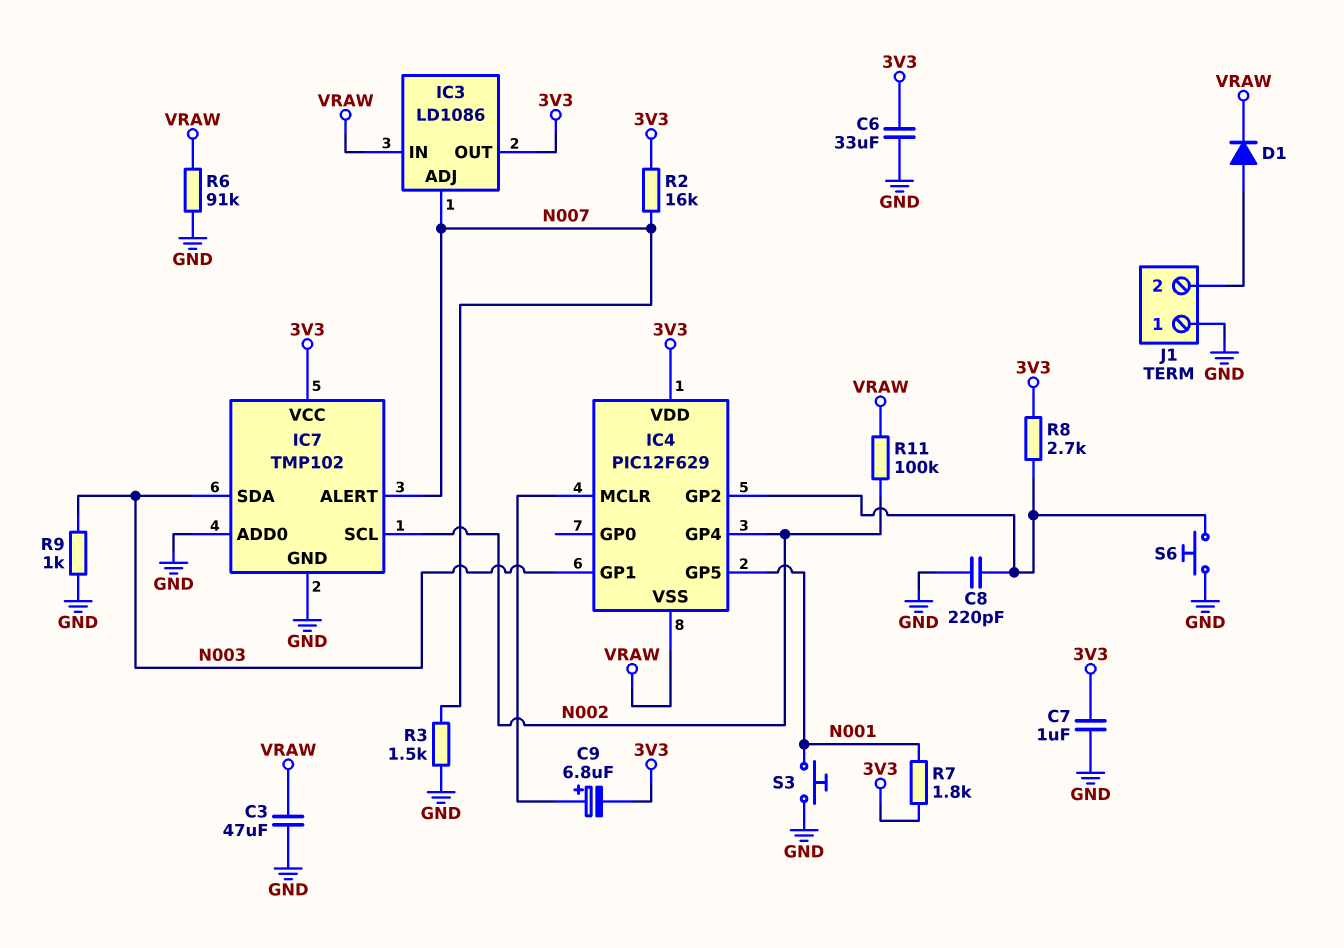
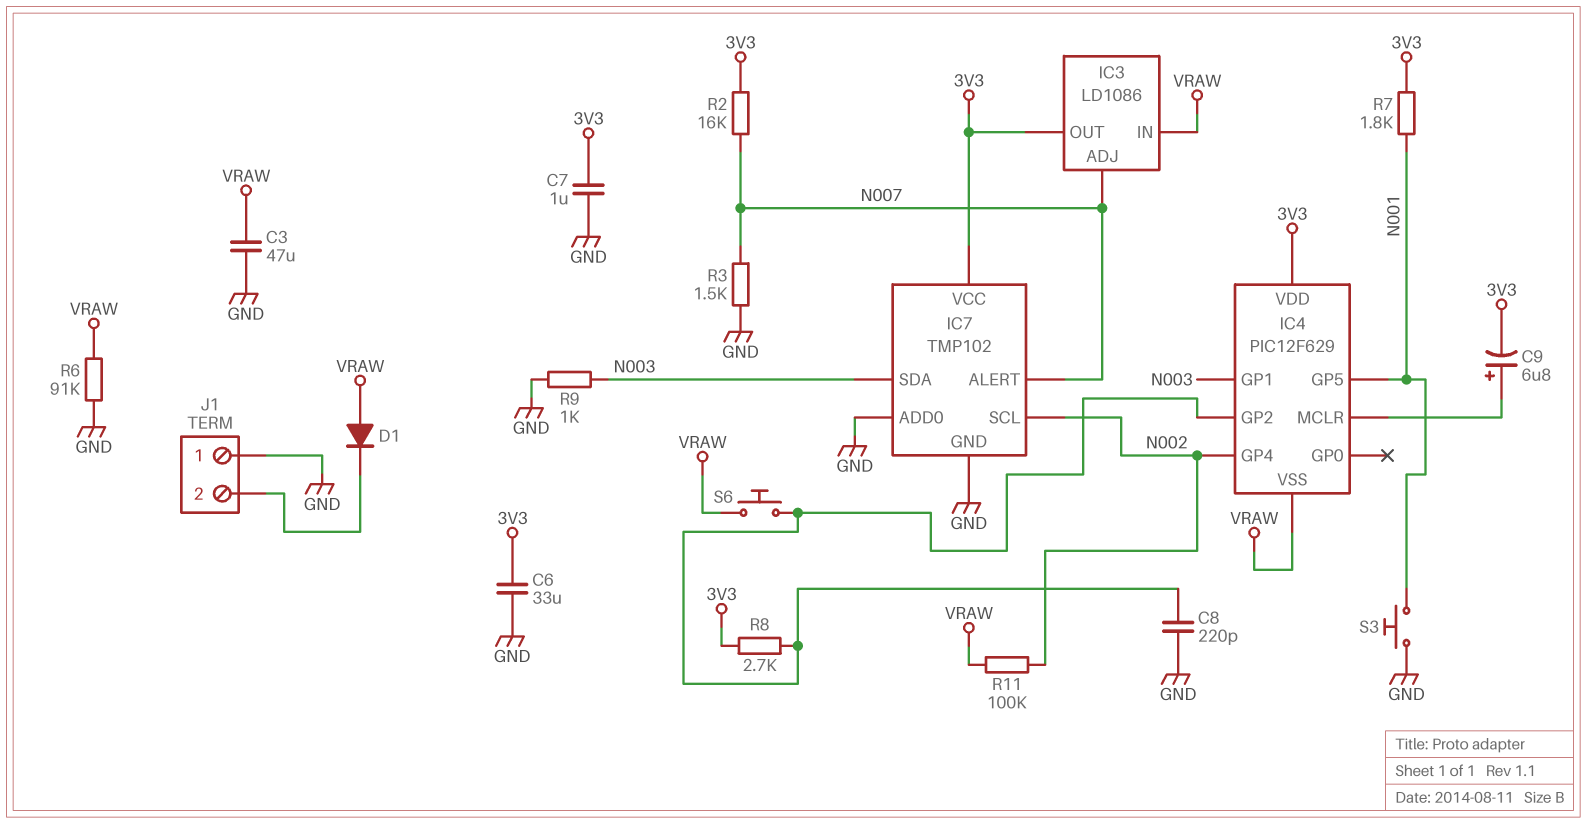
D1: diode (A J1/2, K VRAW) -> diode (A VRAW, K J1/2)
S6: button (GND, IC4/GP2) -> button (IC4/GP2, VRAW)

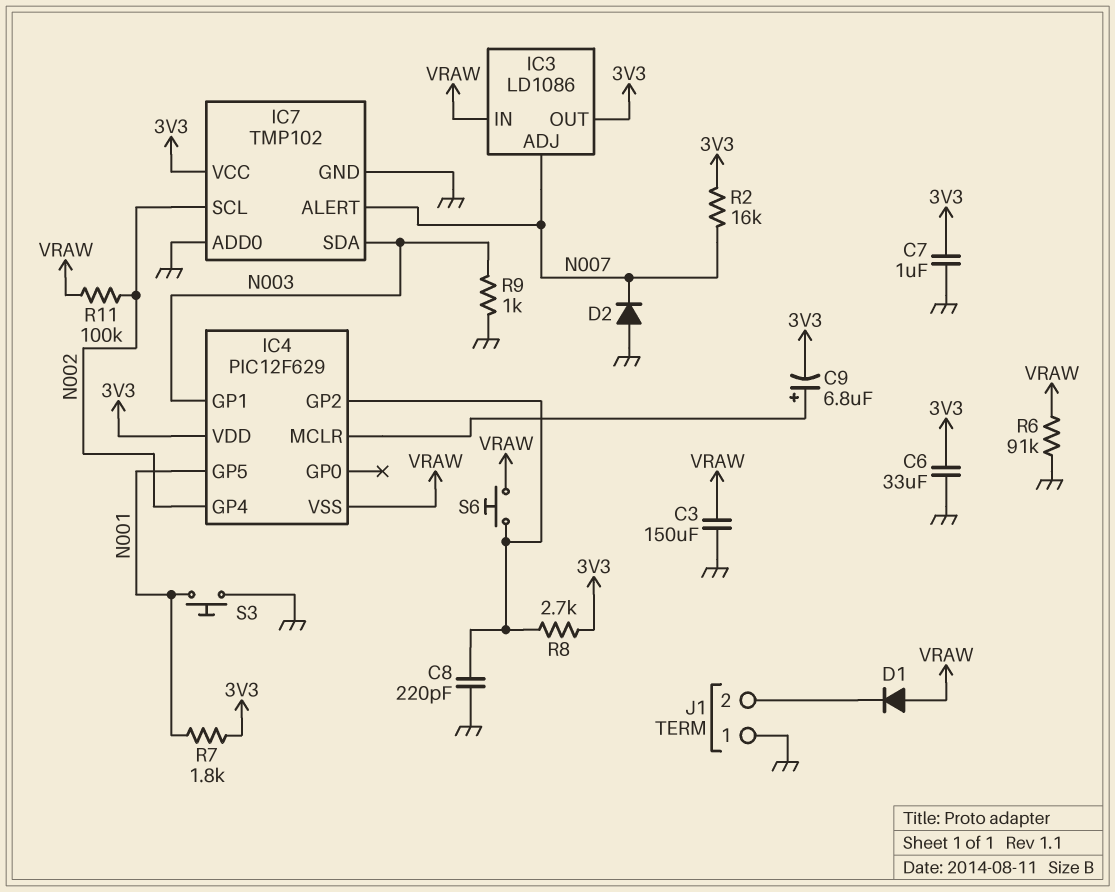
C3: 47uF (GND, VRAW) -> 150uF (GND, VRAW)
D2: none -> diode (A GND, K N007)
R3: 1.5k (GND, N007) -> none

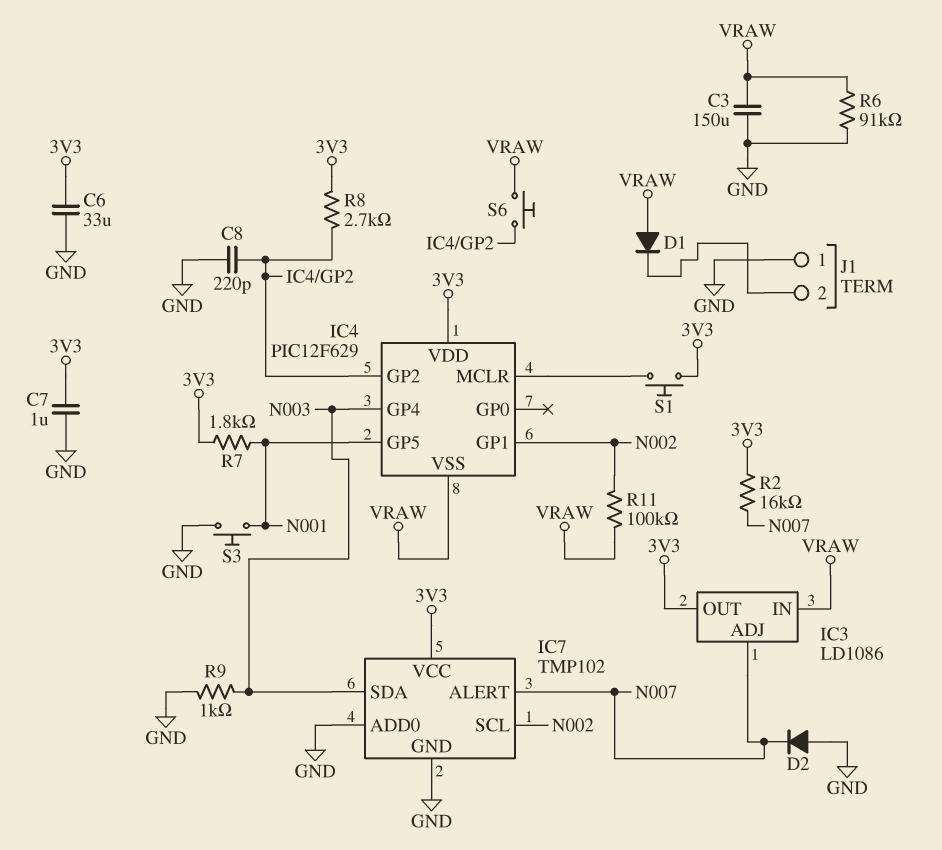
C9: 6.8uF (plus IC4/MCLR, minus 3V3) -> none
IC4 pin GP1: N003 -> N002
IC4 pin GP4: N002 -> N003
S1: none -> button (3V3, IC4/MCLR)

